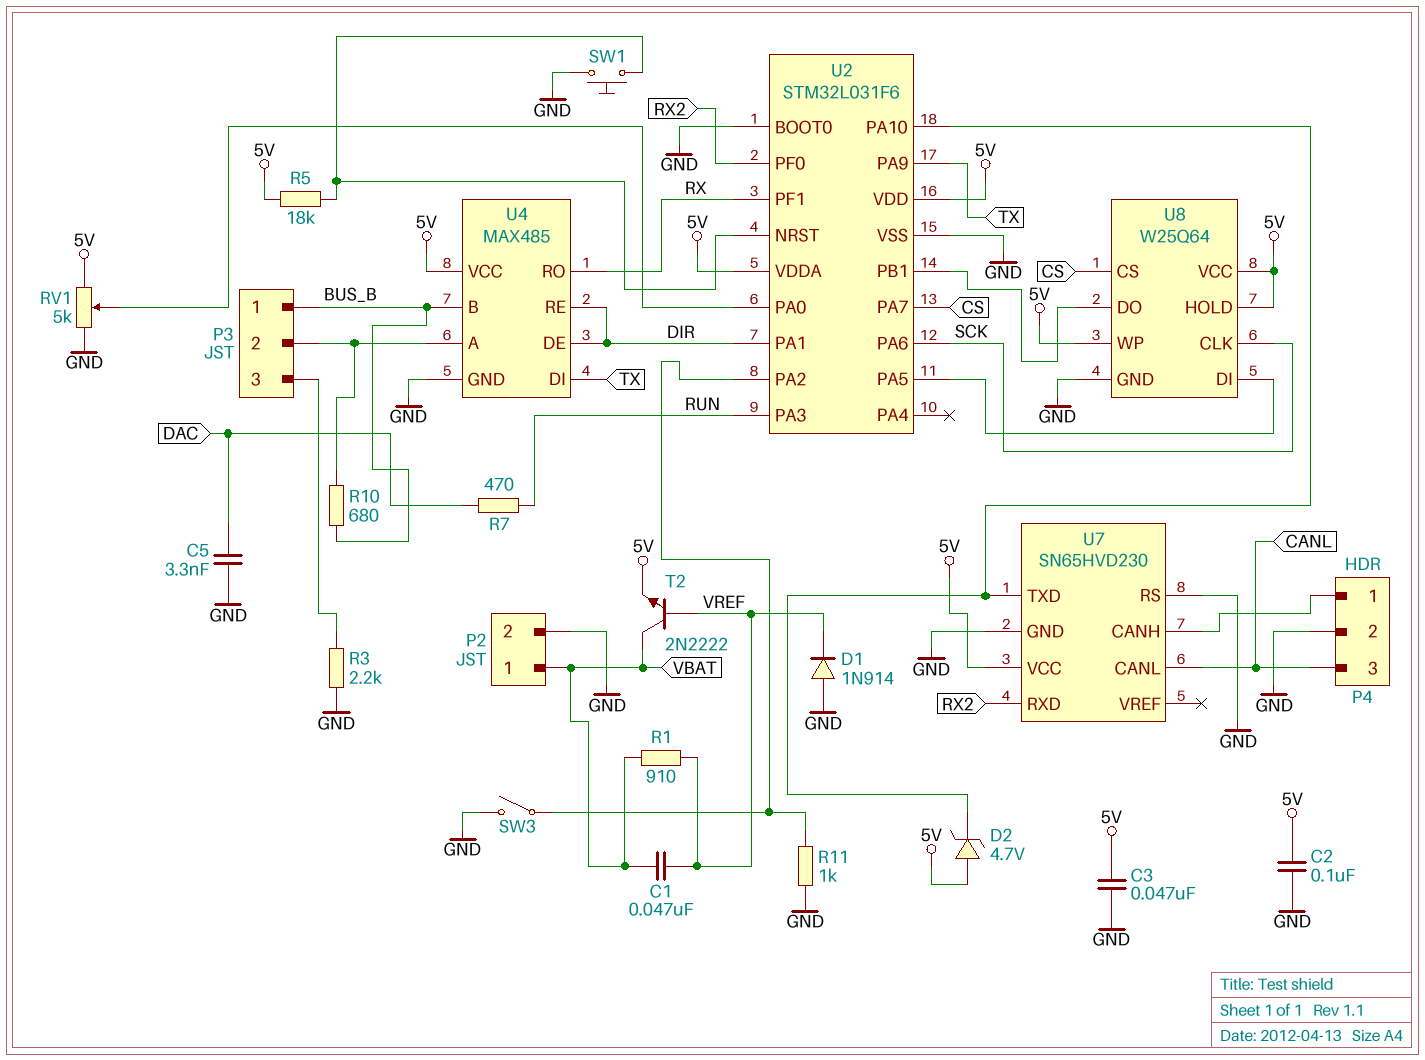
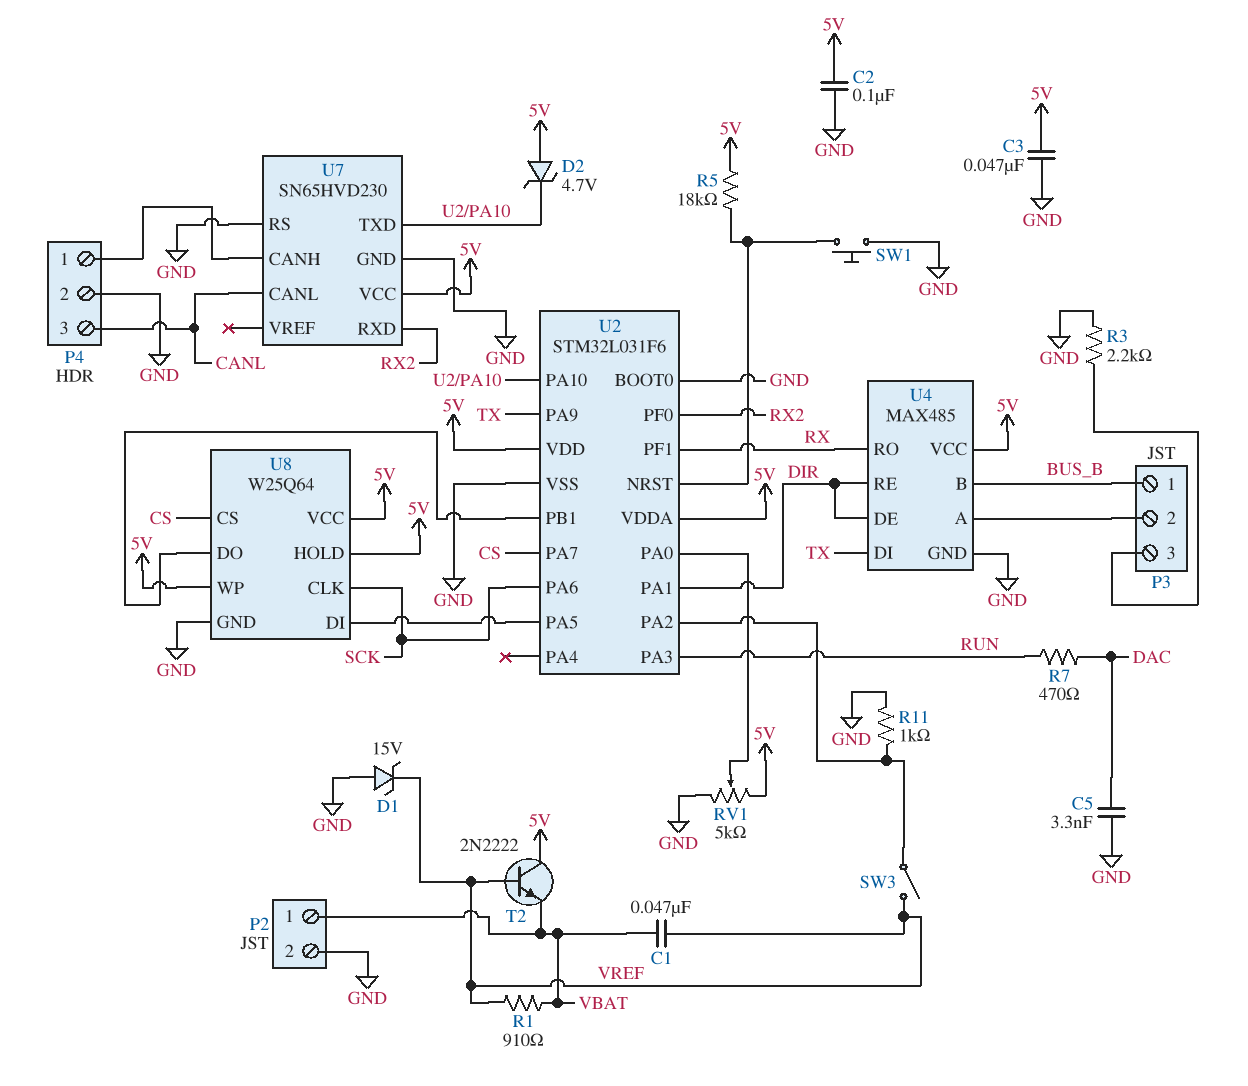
D1: diode 1N914 (A GND, K VREF) -> zener 15V (A GND, K VREF)
R10: 680 (BUS_B, P3/2) -> none
SW3: switch (GND, U2/PA2) -> switch (U2/PA2, VREF)
T2: NPN 2N2222 (B VREF, C VBAT, E 5V) -> NPN 2N2222 (B VREF, C 5V, E VBAT)

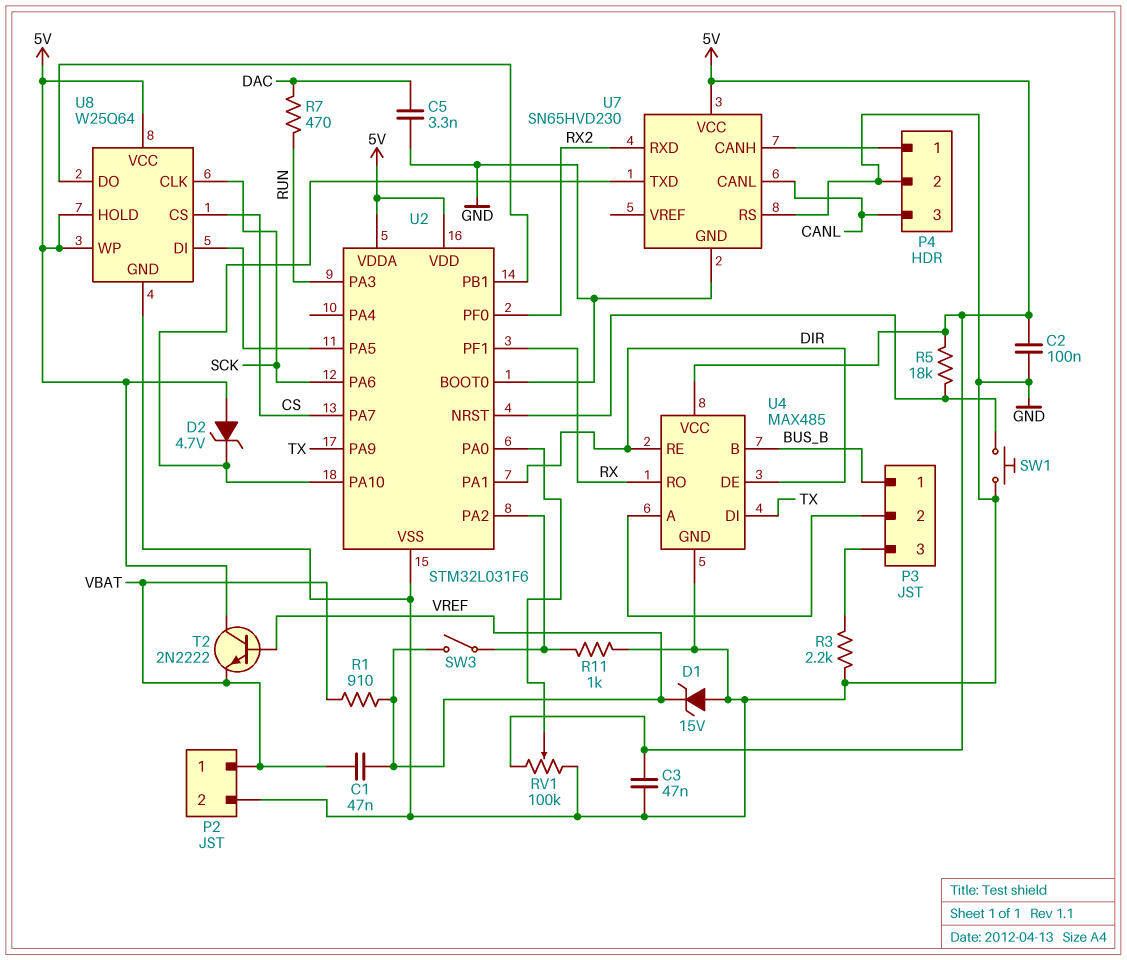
RV1: 5k (5V, GND, wiper U2/PA0) -> 100k (5V, GND, wiper U2/PA0)

